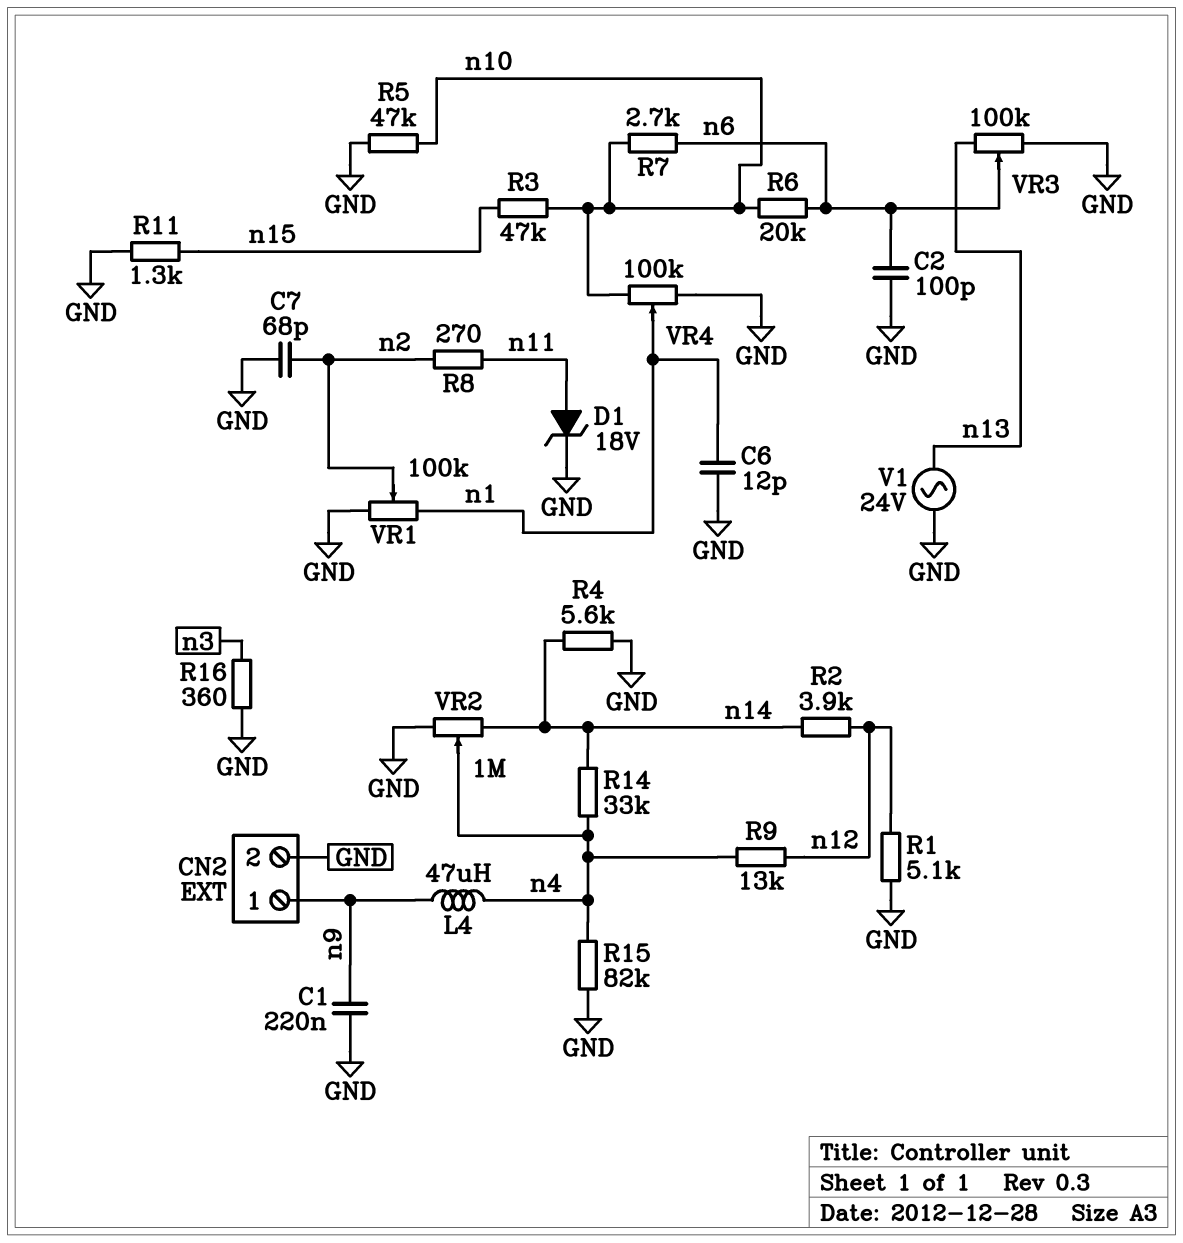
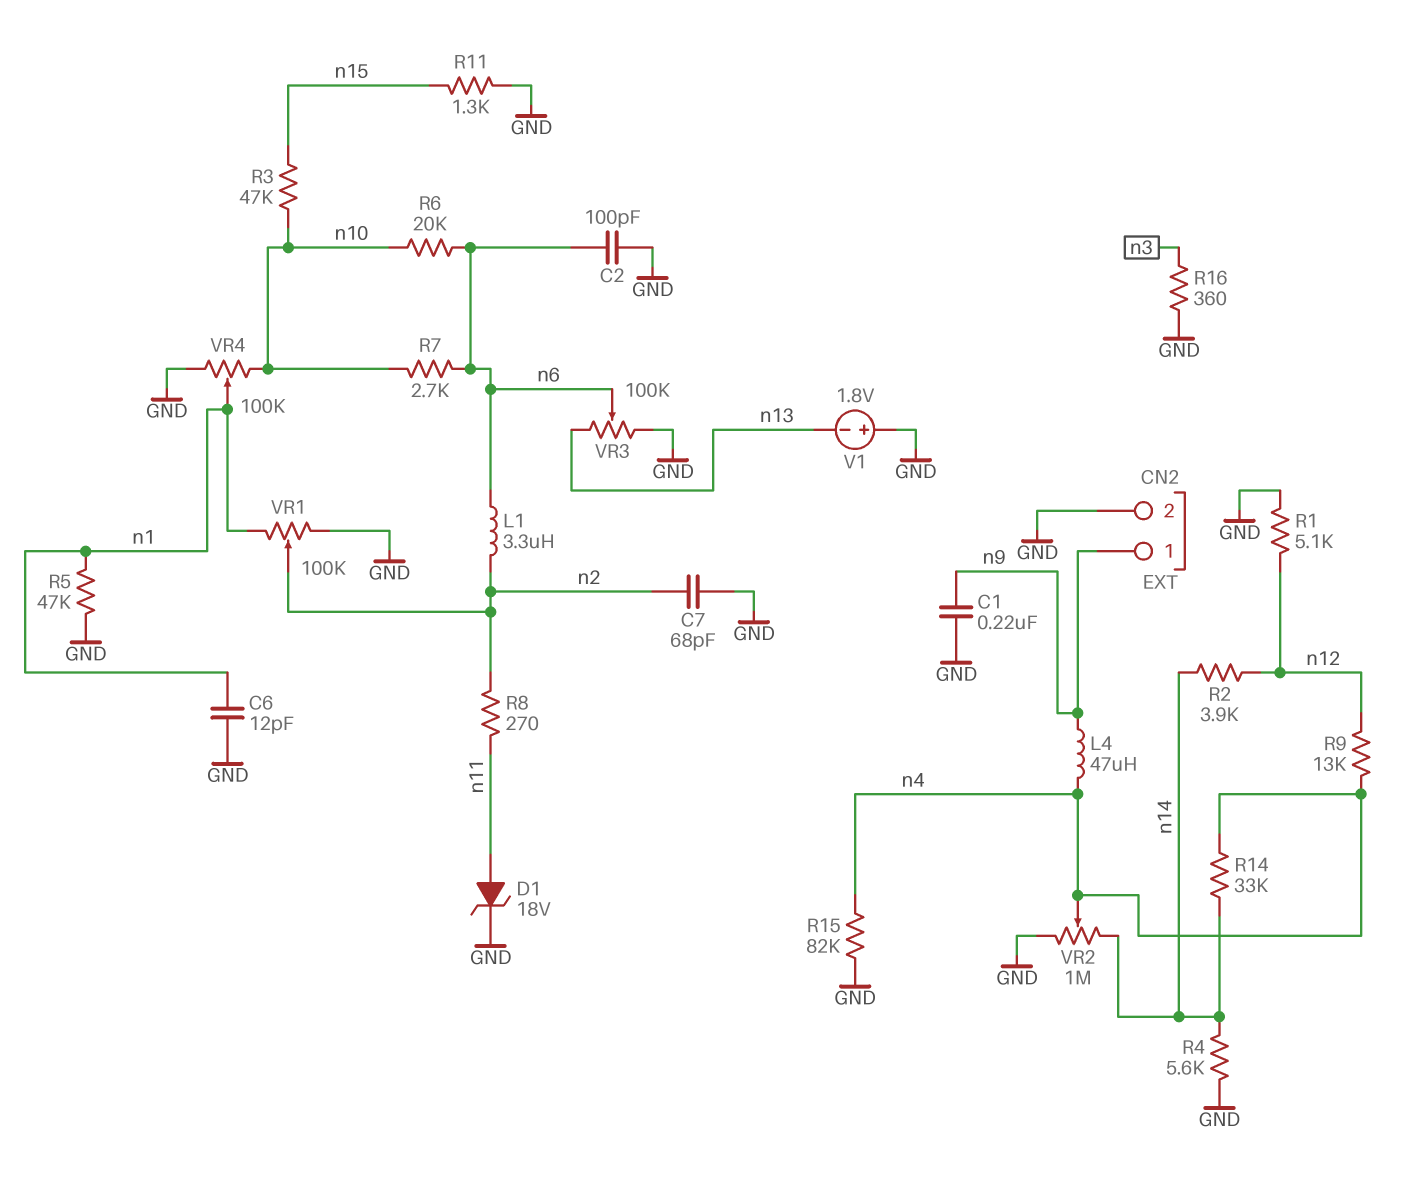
L1: none -> 3.3uH (n2, n6)
R5: 47k (GND, n10) -> 47k (GND, n1)
V1: AC 24V (GND, n13) -> 1.8V (plus GND, minus n13)

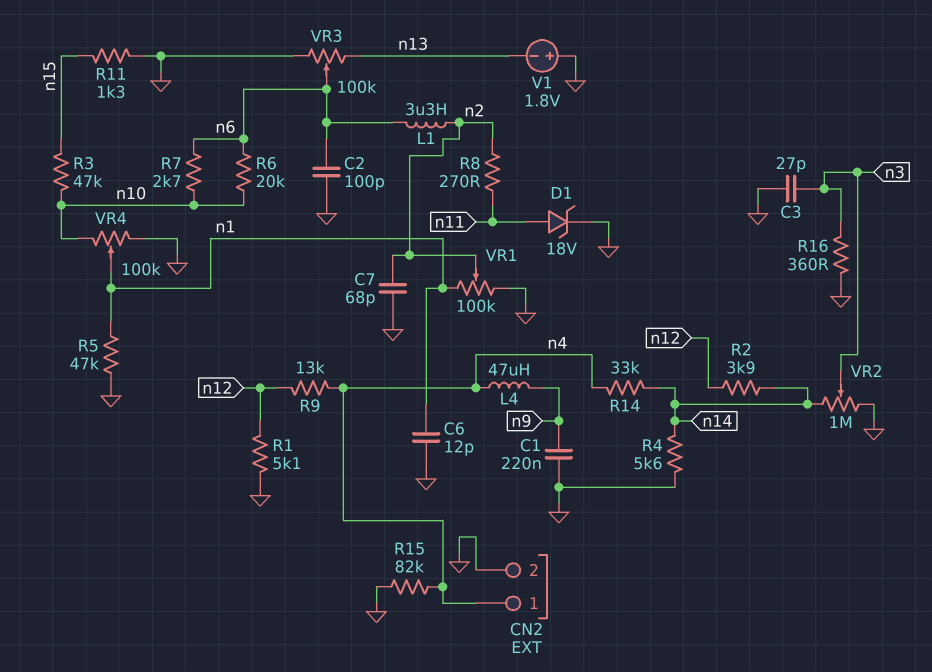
C3: none -> 27pF (GND, n3)
CN2 pin 1: n9 -> n4
VR2: 1M (GND, n14, wiper n4) -> 1M (GND, n14, wiper n3)

